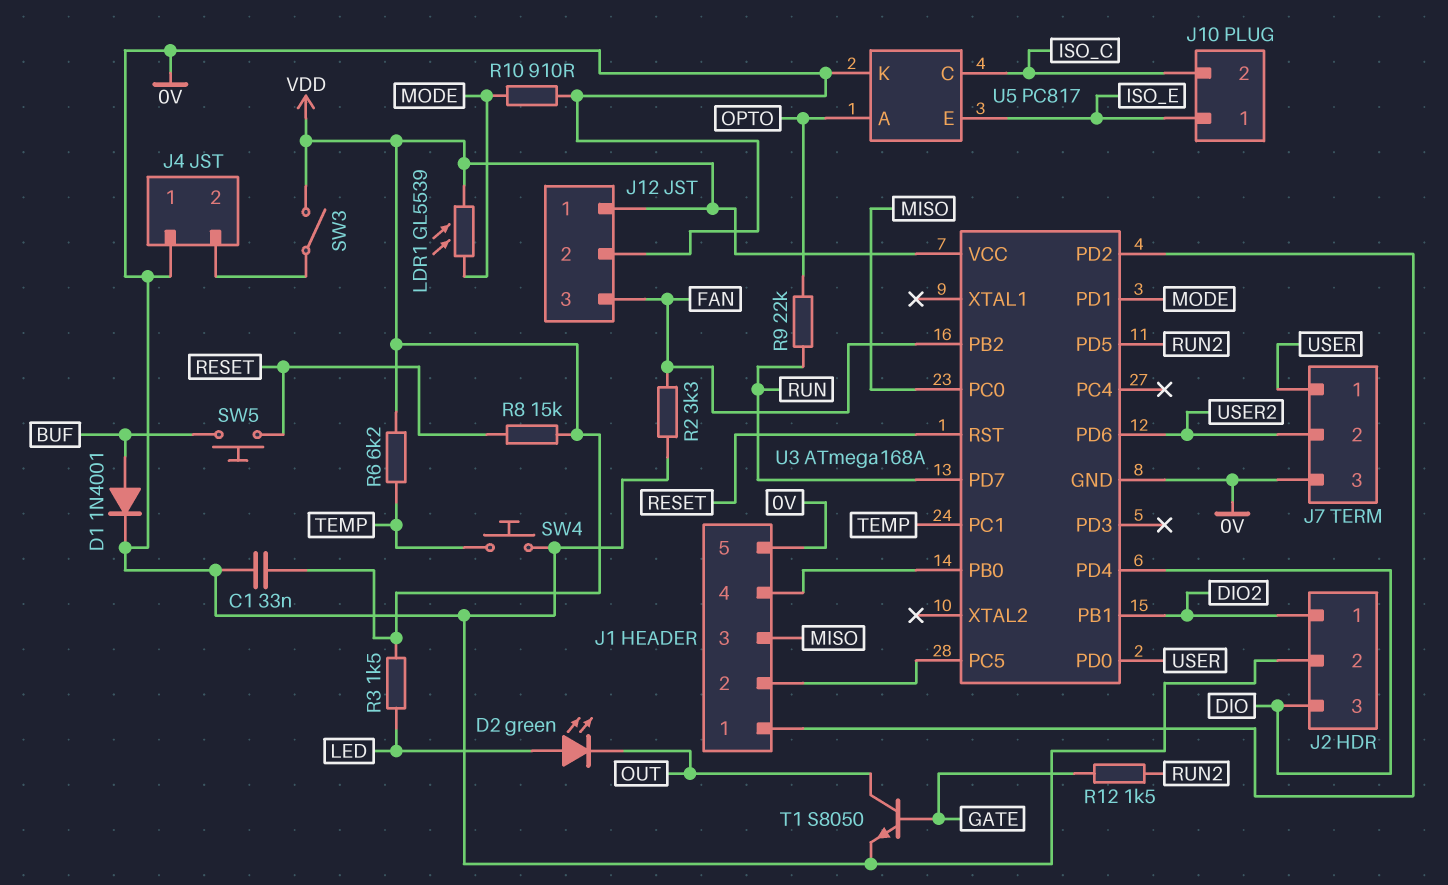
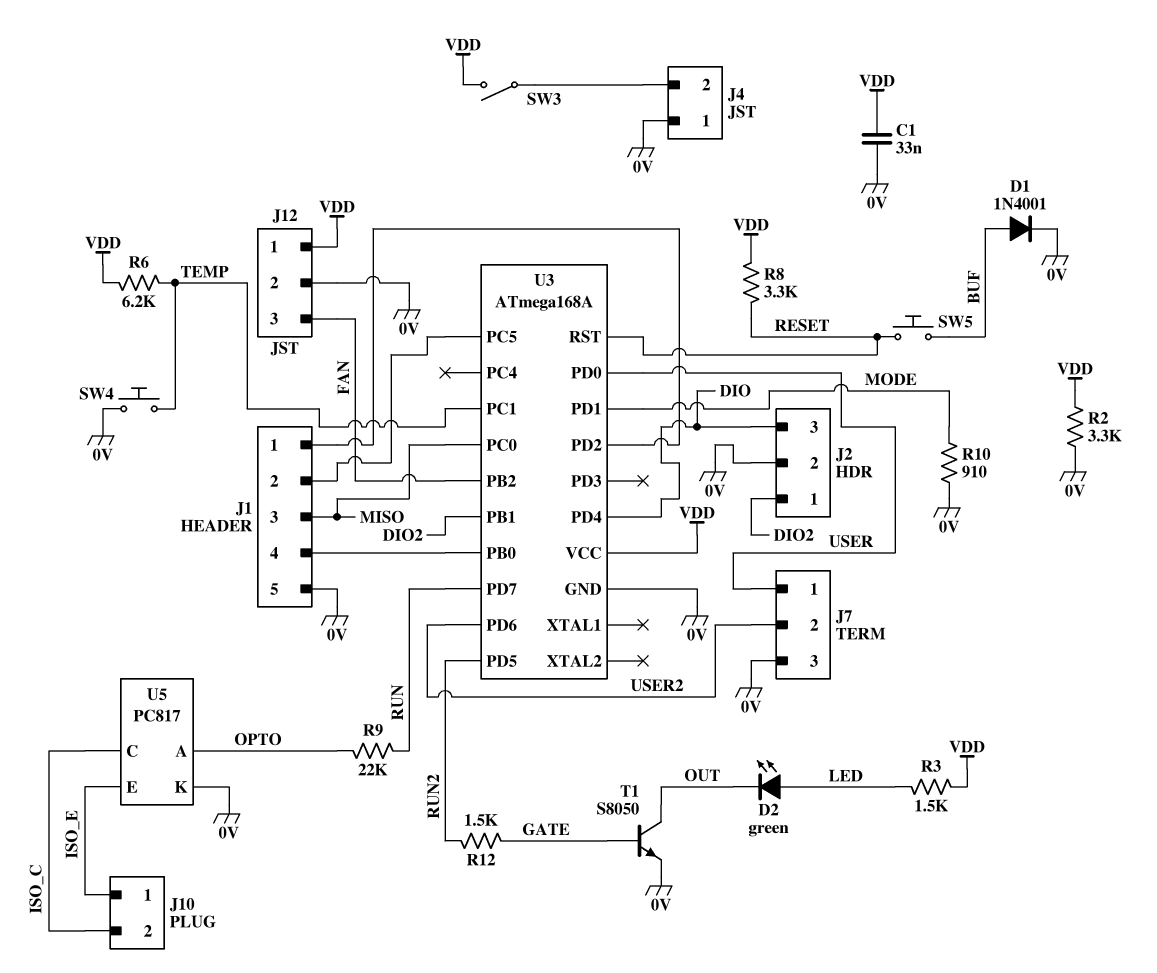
LDR1: GL5539 (MODE, VDD) -> none
R2: 3.3k (0V, FAN) -> 3.3k (0V, VDD)
R8: 15k (RESET, VDD) -> 3.3k (RESET, VDD)

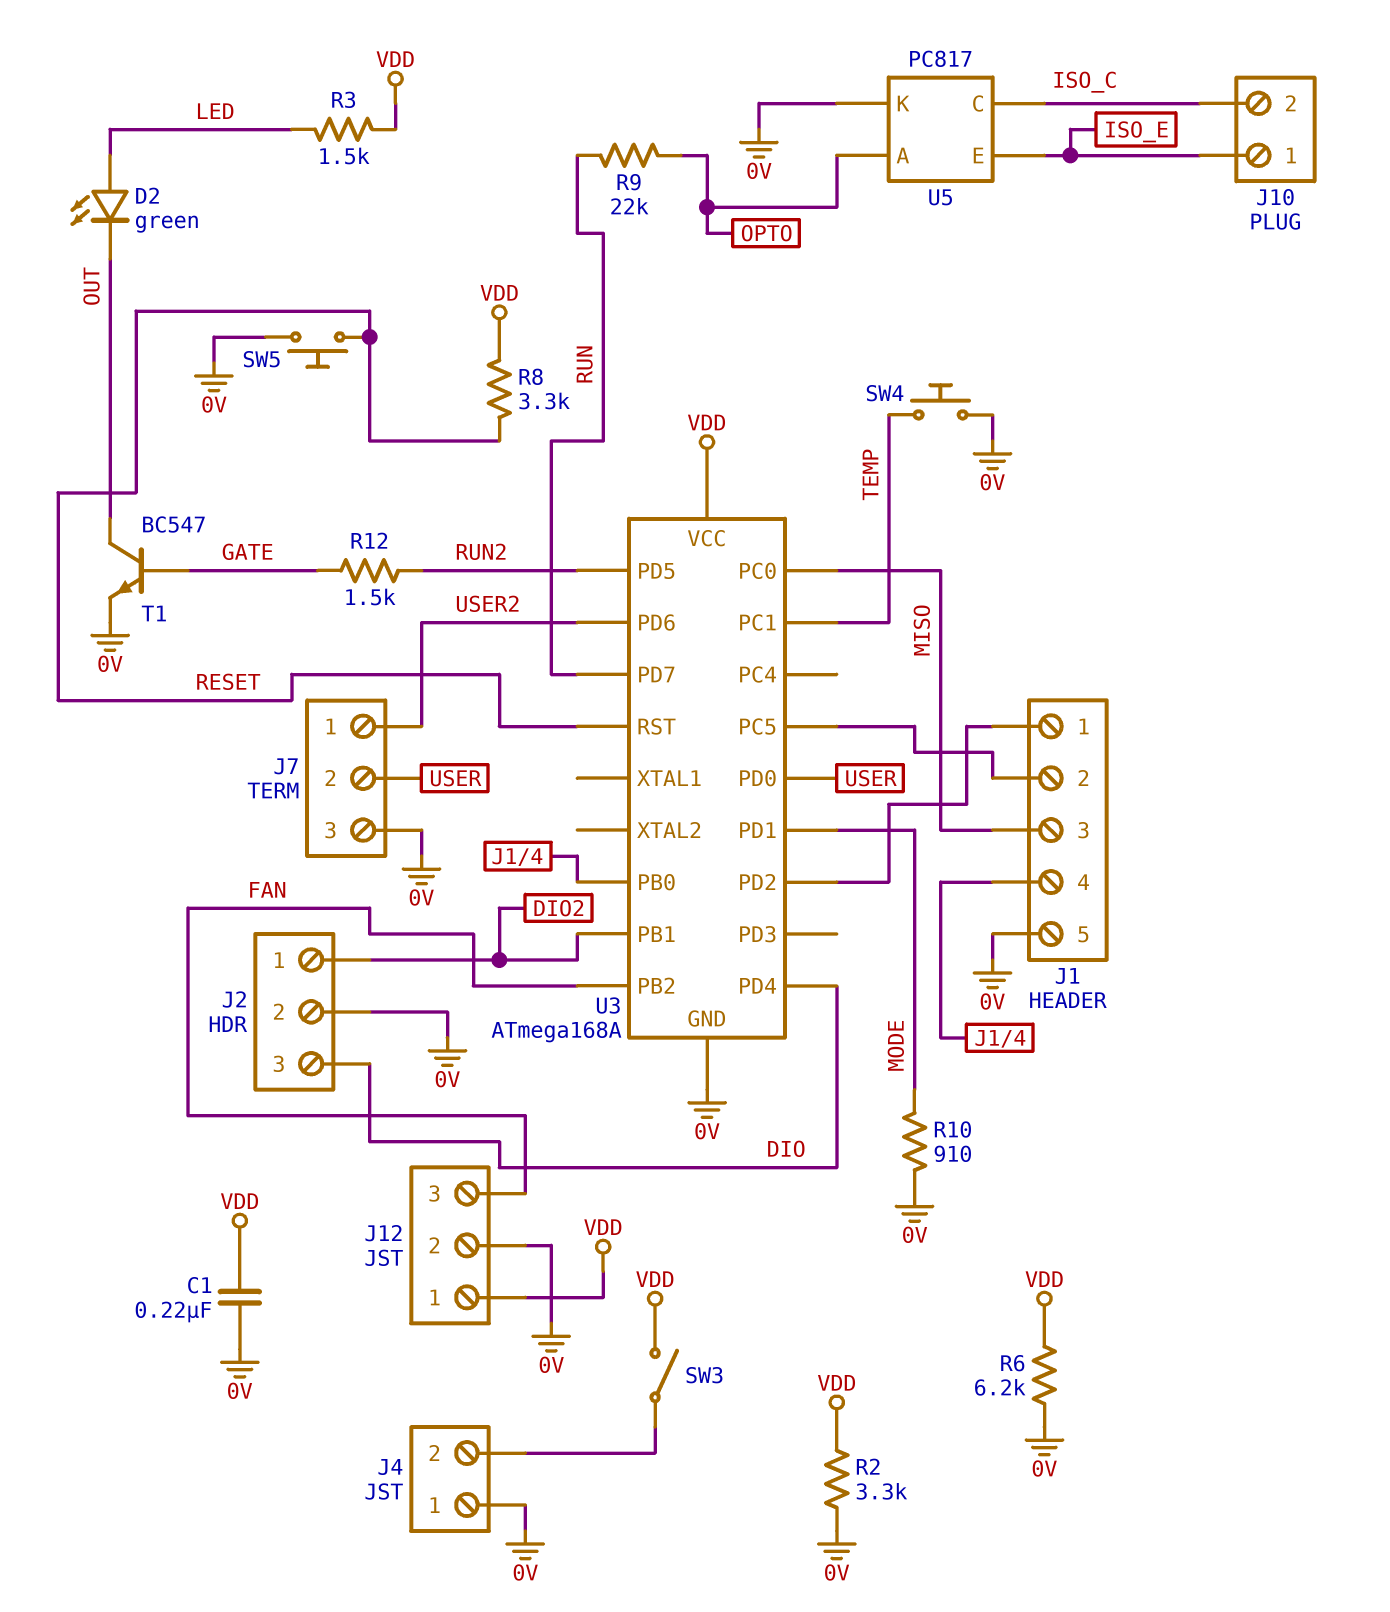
C1: 33nF (0V, VDD) -> 220nF (0V, VDD)
D1: diode 1N4001 (A BUF, K 0V) -> none
J7 pin 1: USER -> USER2
J7 pin 2: USER2 -> USER
R6: 6.2k (TEMP, VDD) -> 6.2k (0V, VDD)
SW5: button (BUF, RESET) -> button (0V, RESET)
T1: NPN S8050 (B GATE, C OUT, E 0V) -> NPN BC547 (B GATE, C OUT, E 0V)

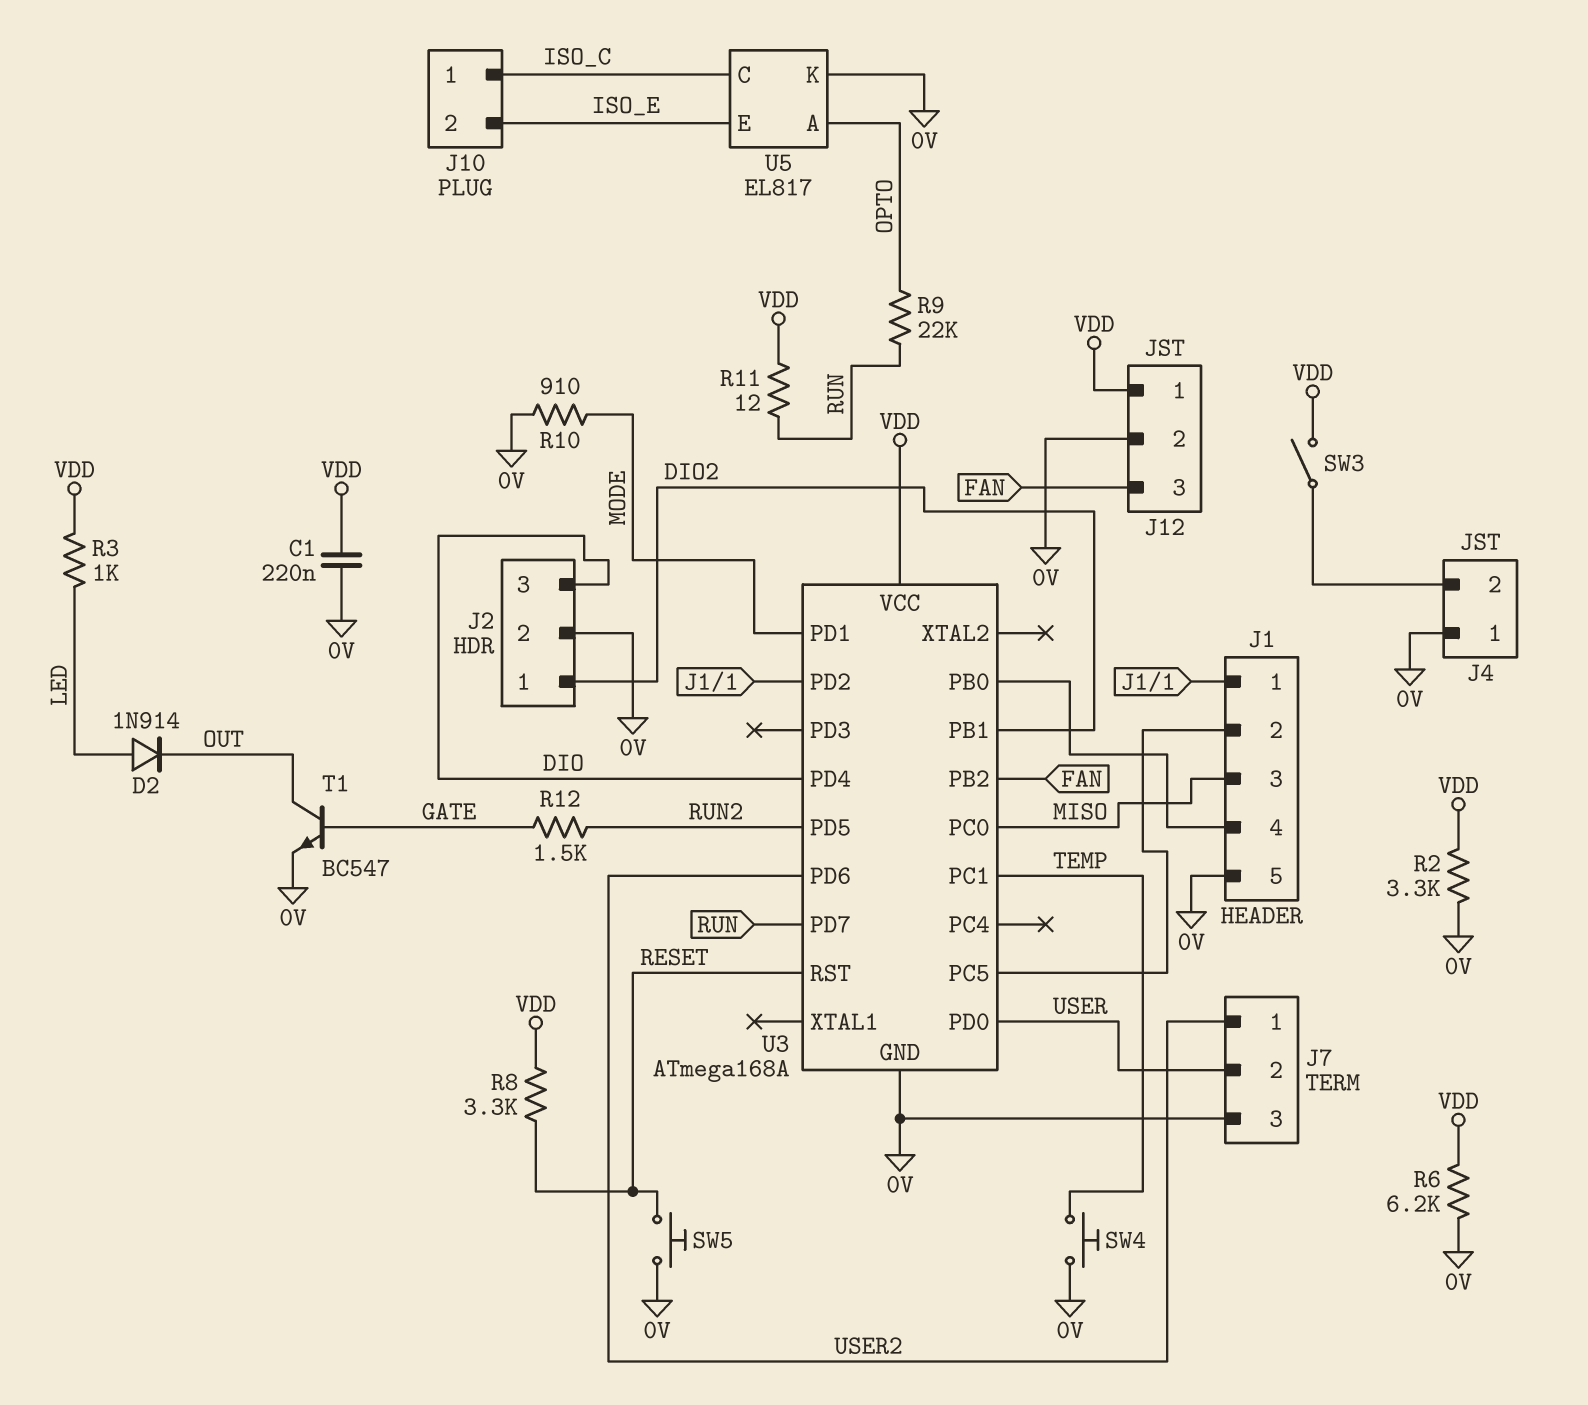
D2: LED green (A LED, K OUT) -> diode 1N914 (A LED, K OUT)
J10 pin 1: ISO_E -> ISO_C
J10 pin 2: ISO_C -> ISO_E
R3: 1.5k (LED, VDD) -> 1k (LED, VDD)
R11: none -> 12 (RUN, VDD)
U5: PC817 -> EL817

